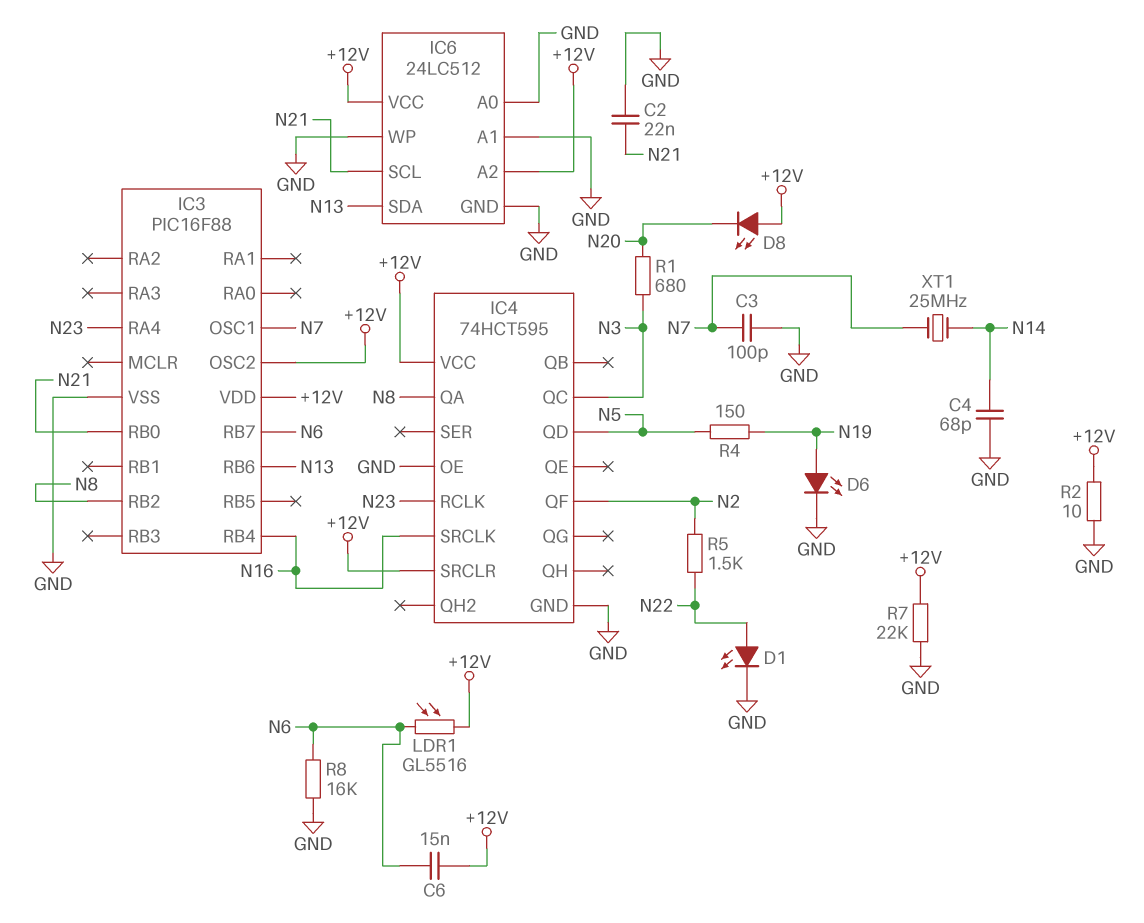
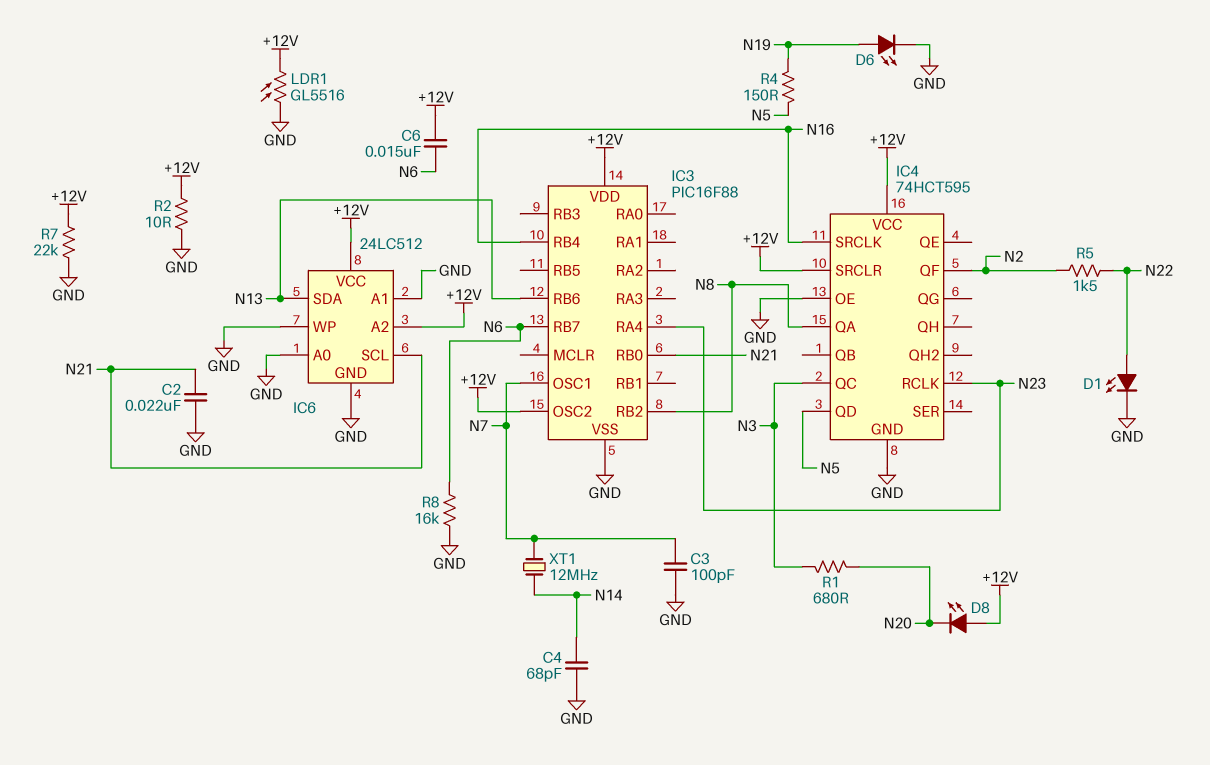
LDR1: GL5516 (+12V, N6) -> GL5516 (+12V, GND)
XT1: 25MHz (N7, N14) -> 12MHz (N7, N14)

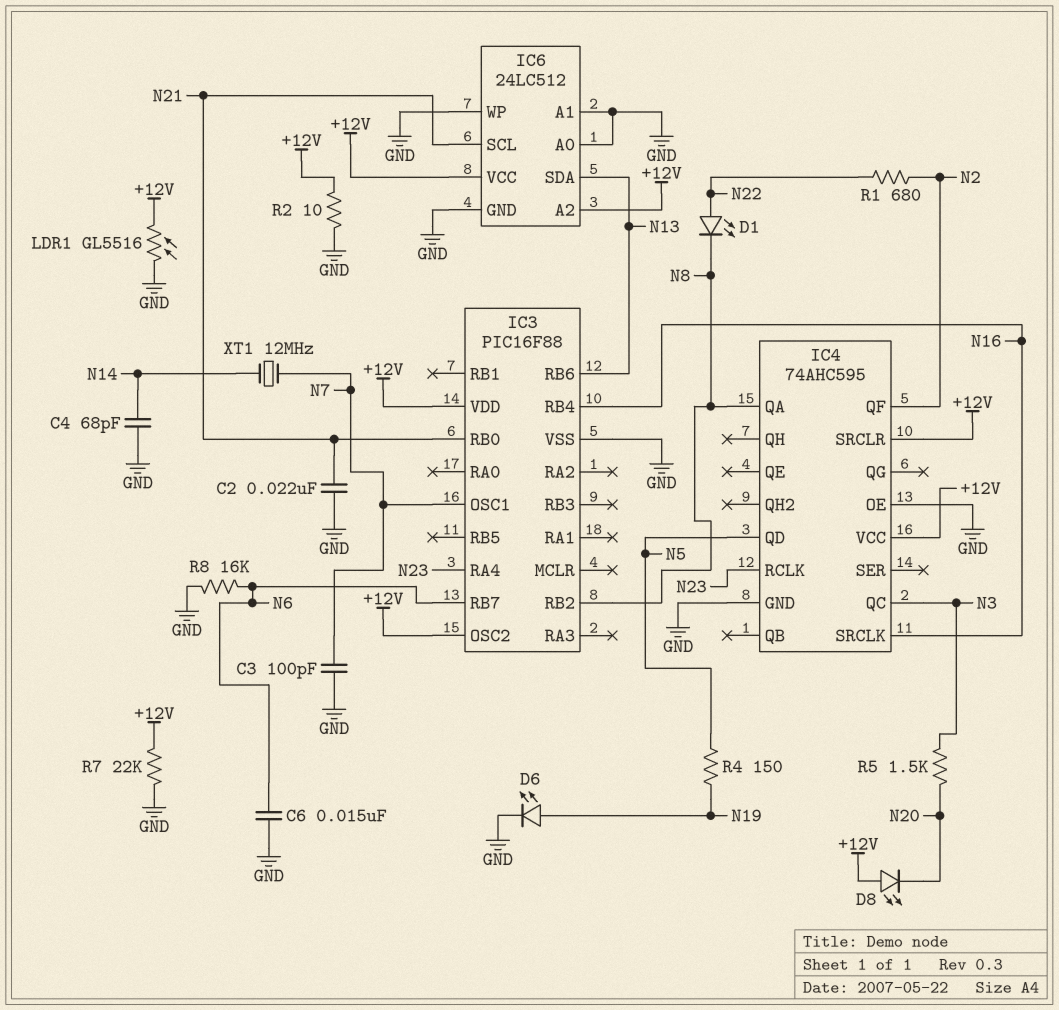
C6: 15nF (+12V, N6) -> 15nF (GND, N6)
D1: LED (A N22, K GND) -> LED (A N22, K N8)
IC4: 74HCT595 -> 74AHC595
R1: 680 (N3, N20) -> 680 (N2, N22)
R5: 1.5k (N2, N22) -> 1.5k (N3, N20)

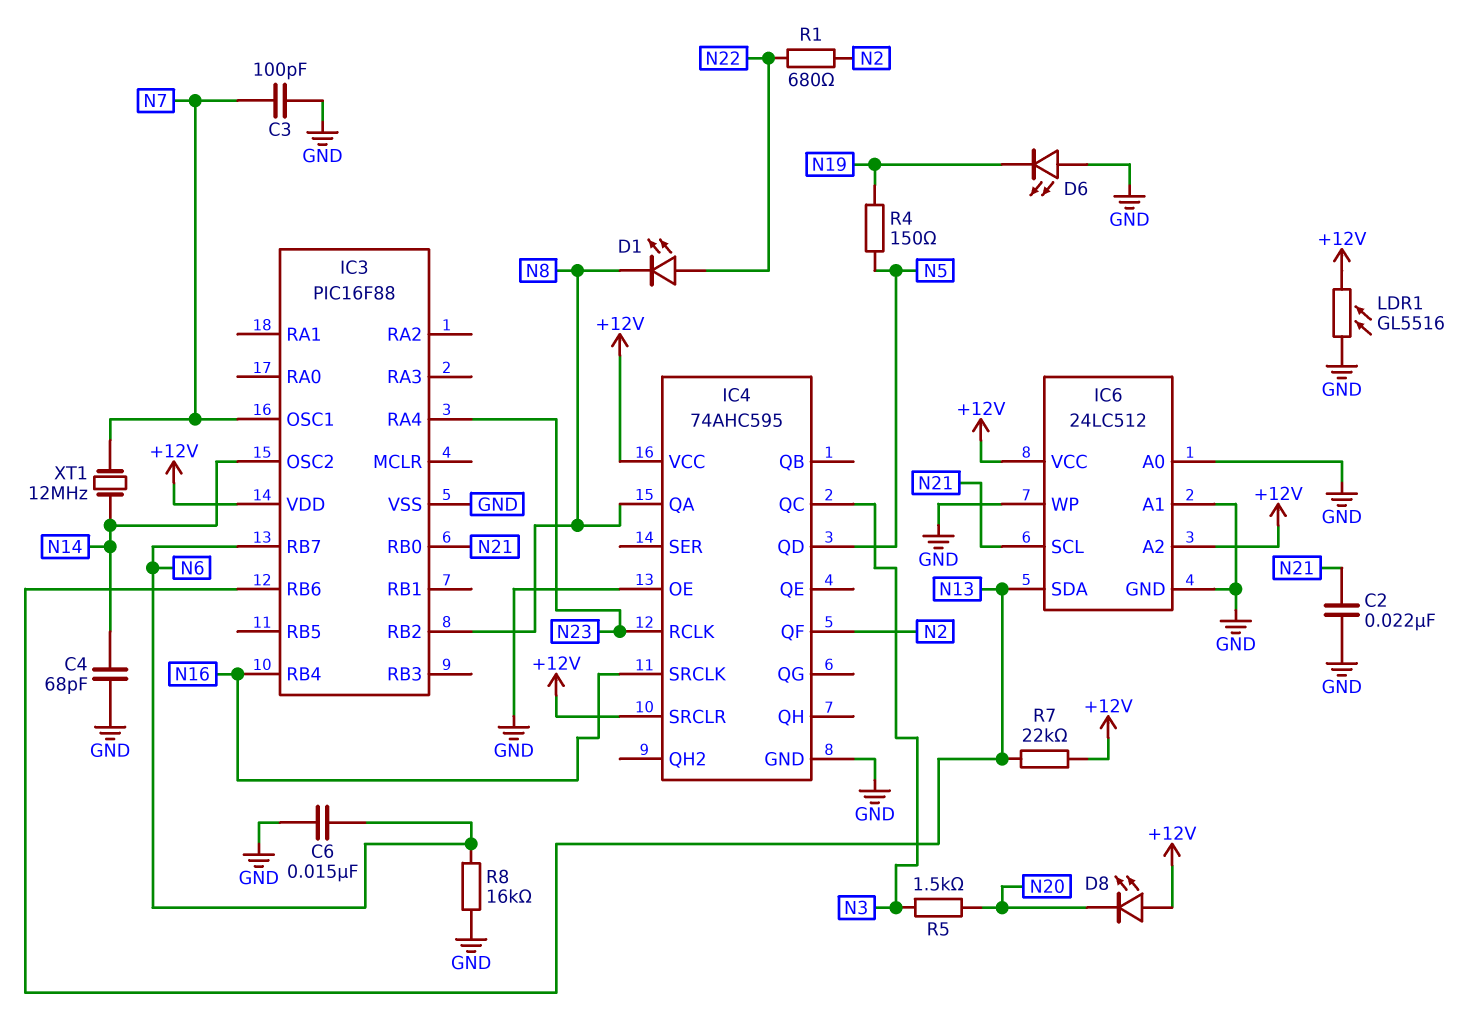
D6: LED (A N19, K GND) -> LED (A GND, K N19)
IC3 pin OSC2: +12V -> N14
R2: 10 (+12V, GND) -> none
R7: 22k (+12V, GND) -> 22k (+12V, N13)

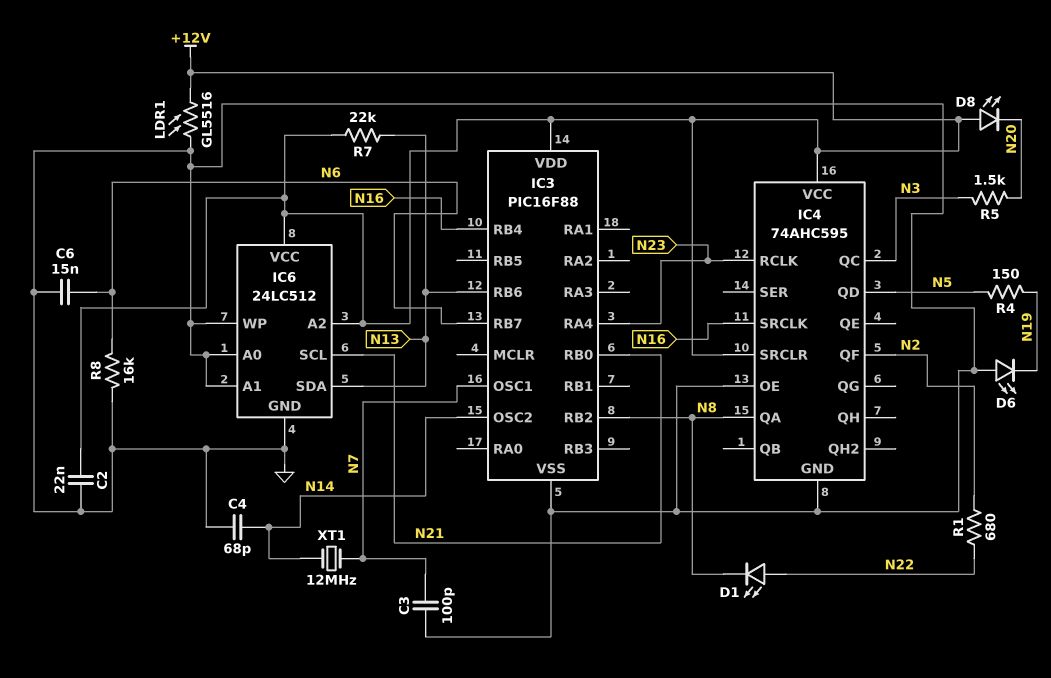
C2: 22nF (GND, N21) -> 22nF (+12V, GND)

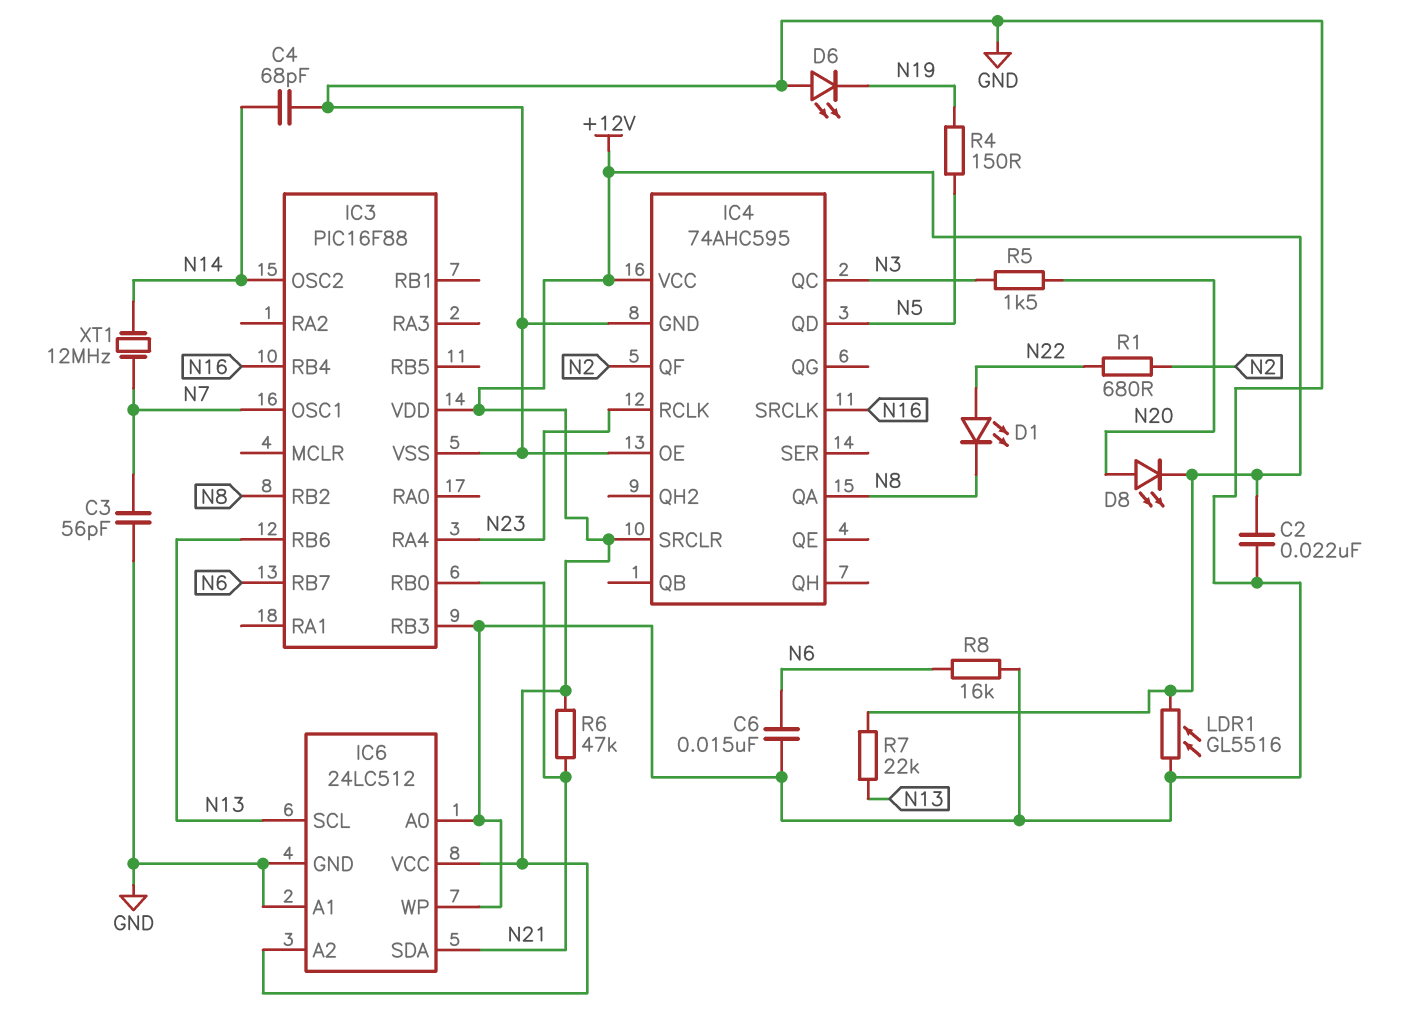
C3: 100pF (GND, N7) -> 56pF (GND, N7)
D8: LED (A +12V, K N20) -> LED (A N20, K +12V)
IC3 pin RB3: none -> GND
IC6 pin SCL: N21 -> N13
IC6 pin SDA: N13 -> N21
R6: none -> 47k (+12V, N21)

